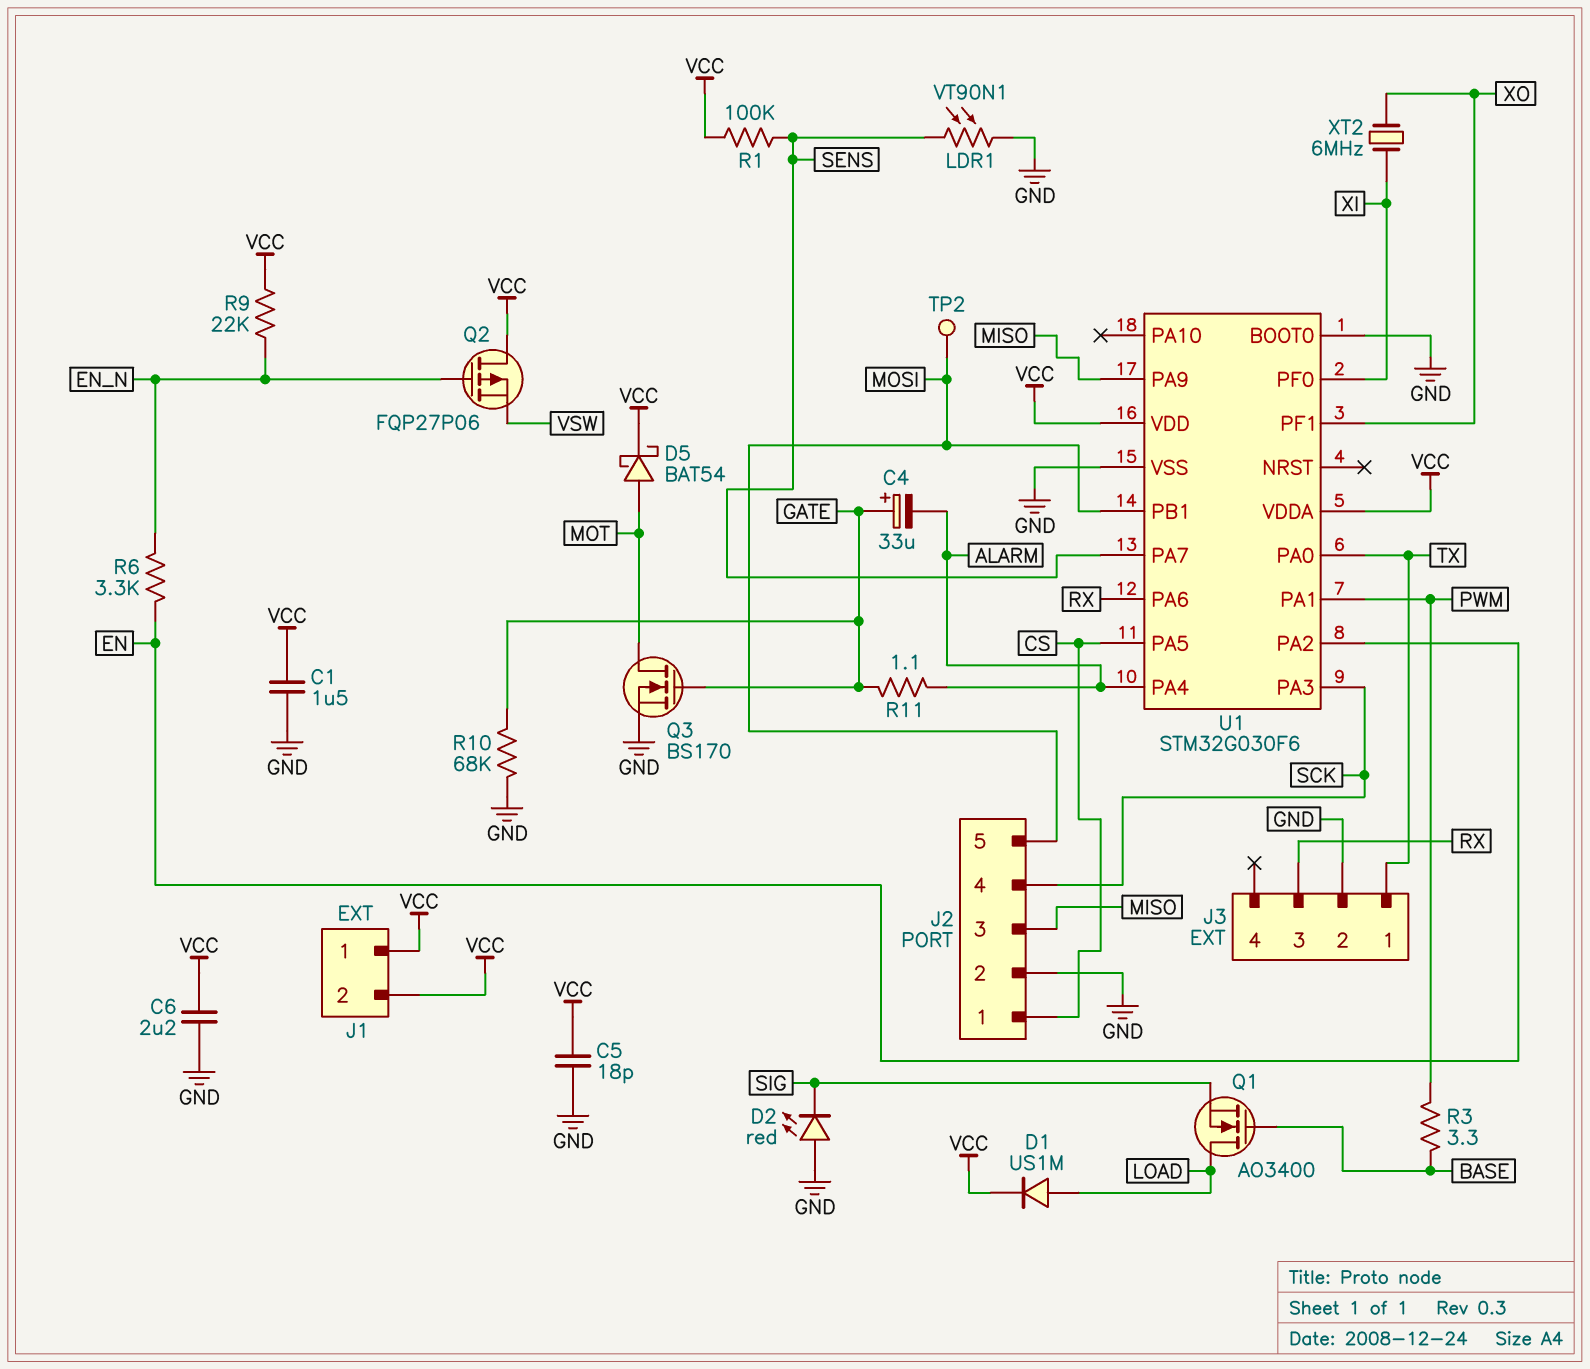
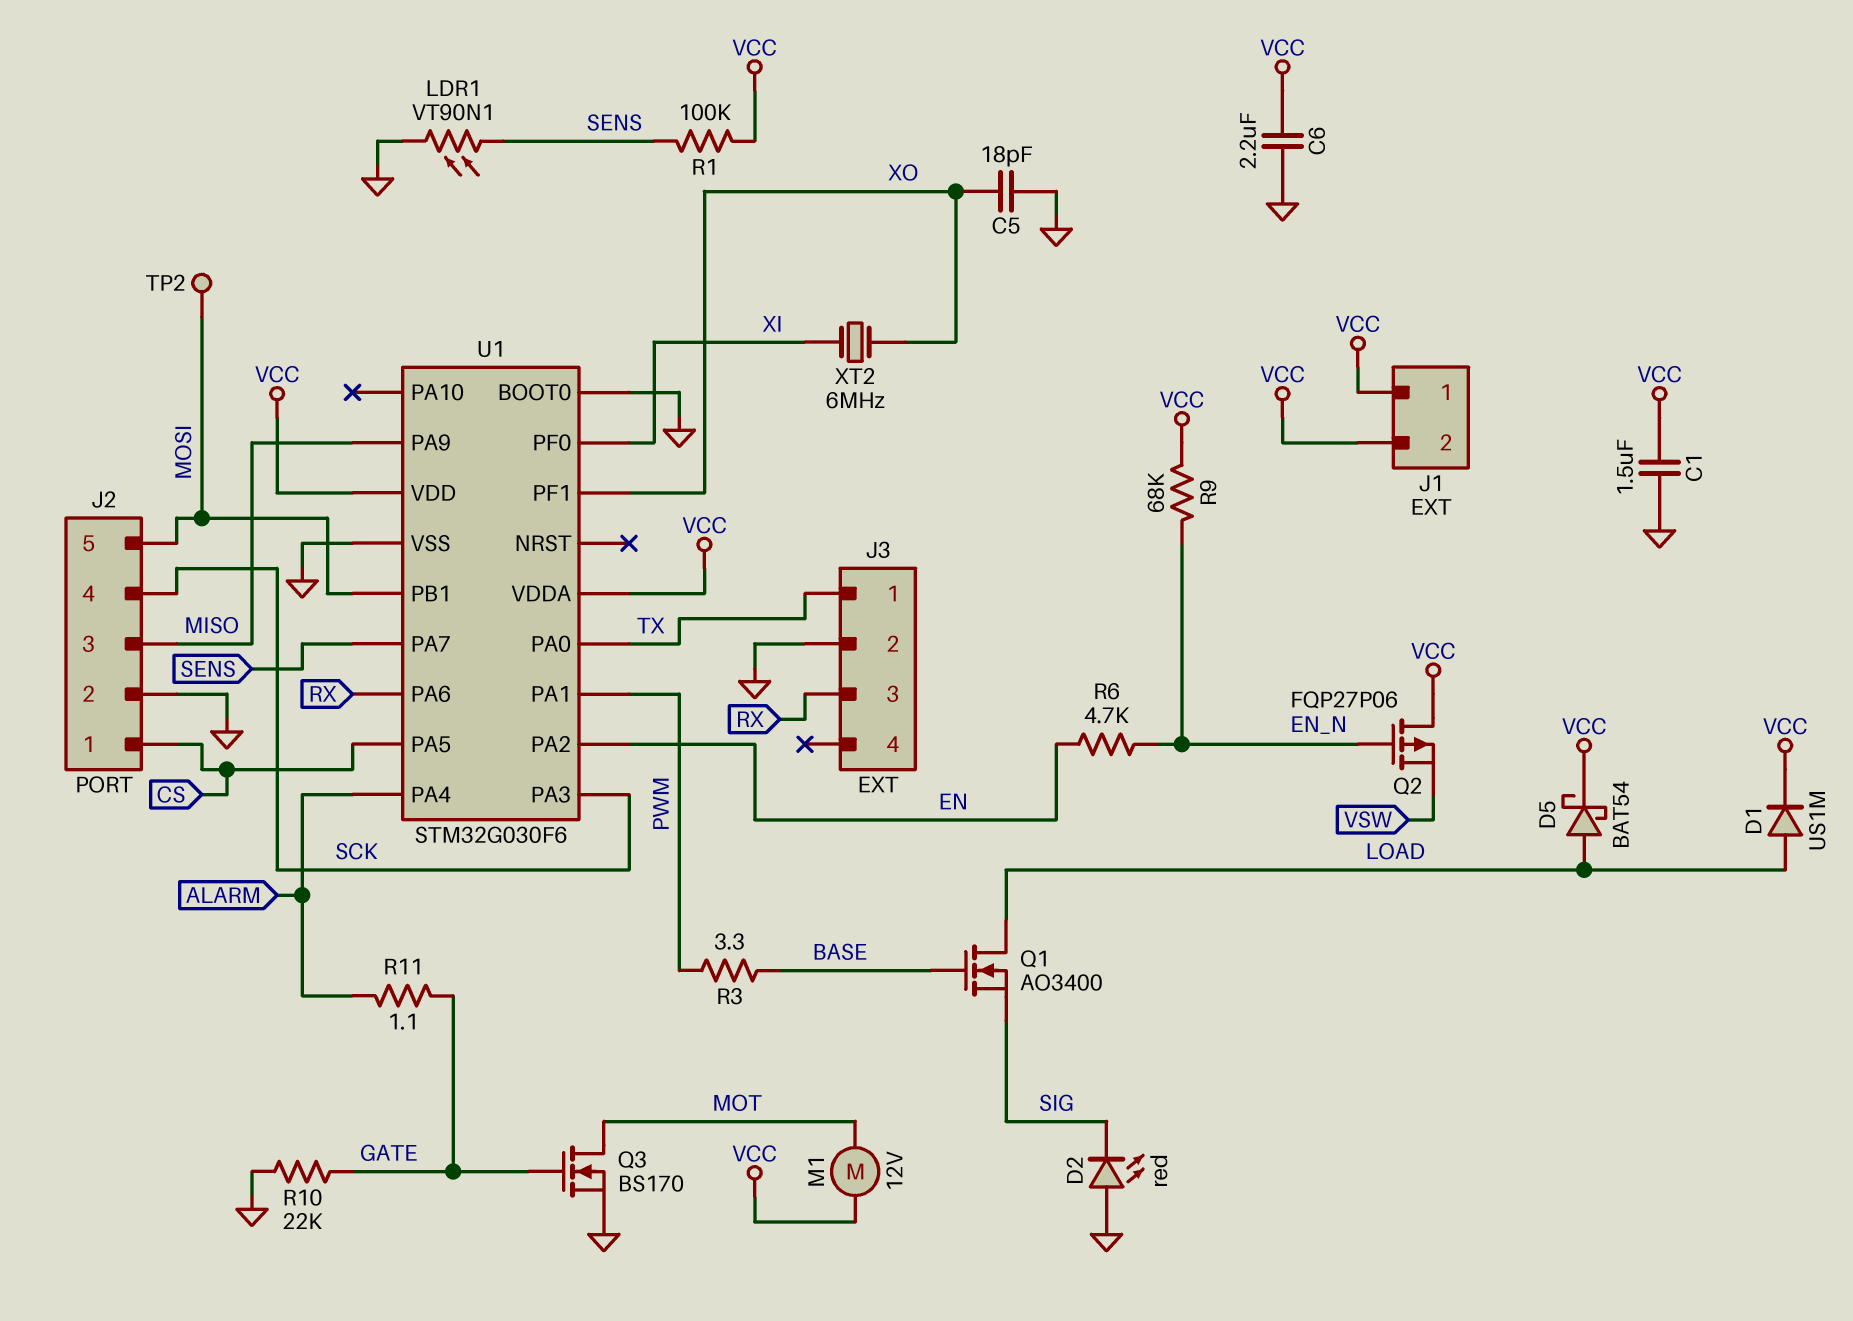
C4: 33uF (plus GATE, minus ALARM) -> none
C5: 18pF (GND, VCC) -> 18pF (GND, XO)
D5: schottky BAT54 (A MOT, K VCC) -> schottky BAT54 (A LOAD, K VCC)
M1: none -> motor 12V (MOT, VCC)
R6: 3.3k (EN, EN_N) -> 4.7k (EN, EN_N)
R9: 22k (EN_N, VCC) -> 68k (EN_N, VCC)
R10: 68k (GATE, GND) -> 22k (GATE, GND)

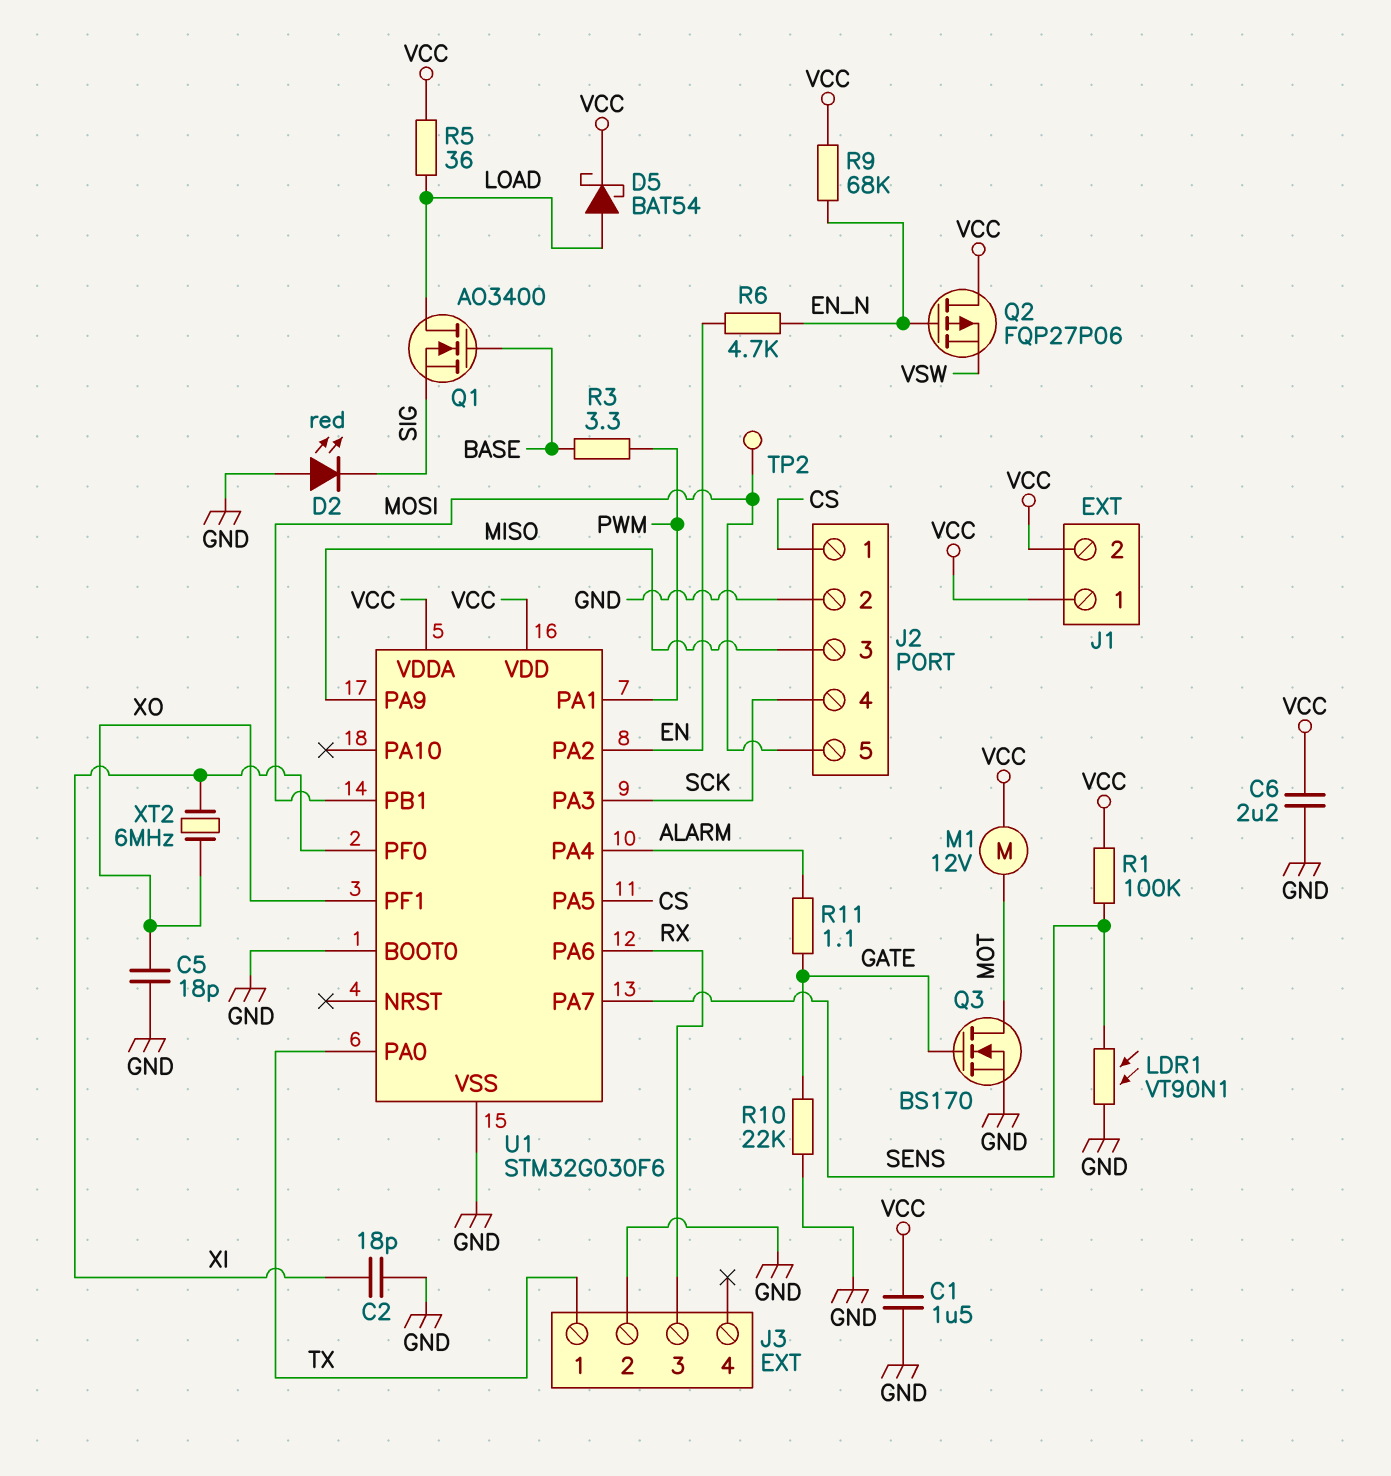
C2: none -> 18pF (GND, XI)
D1: diode US1M (A LOAD, K VCC) -> none
R5: none -> 36 (LOAD, VCC)

